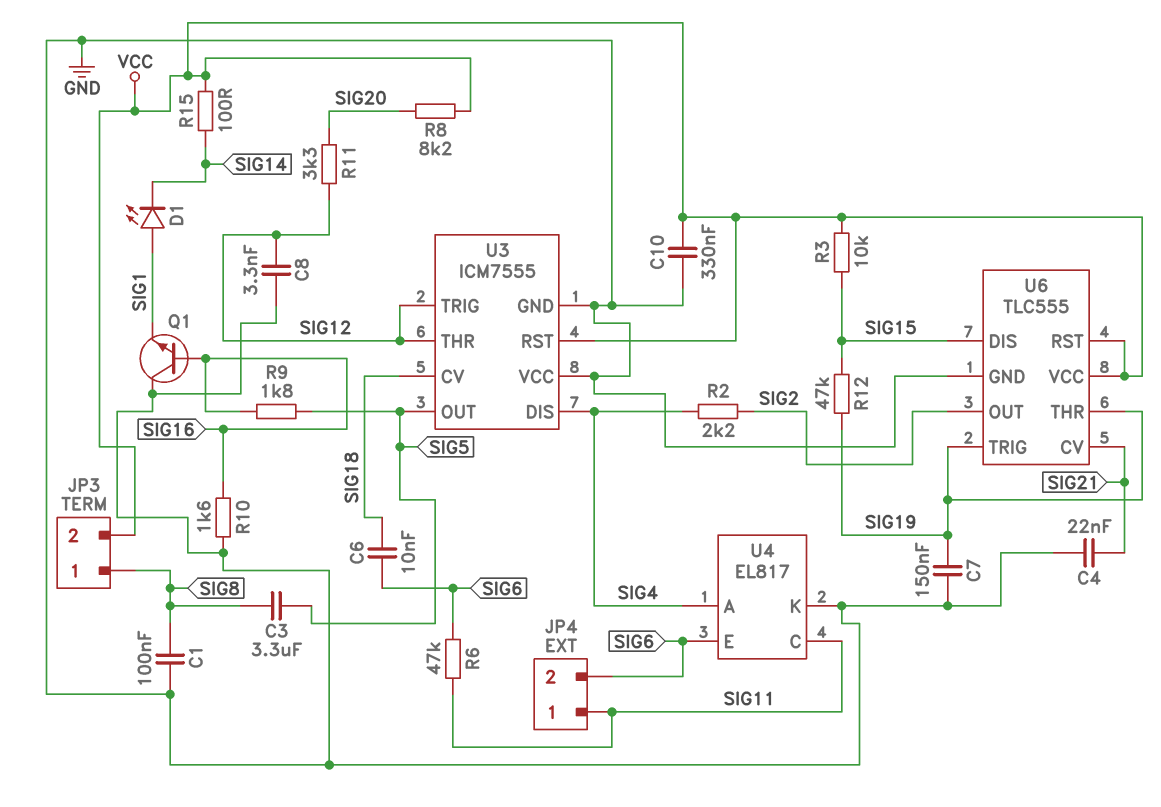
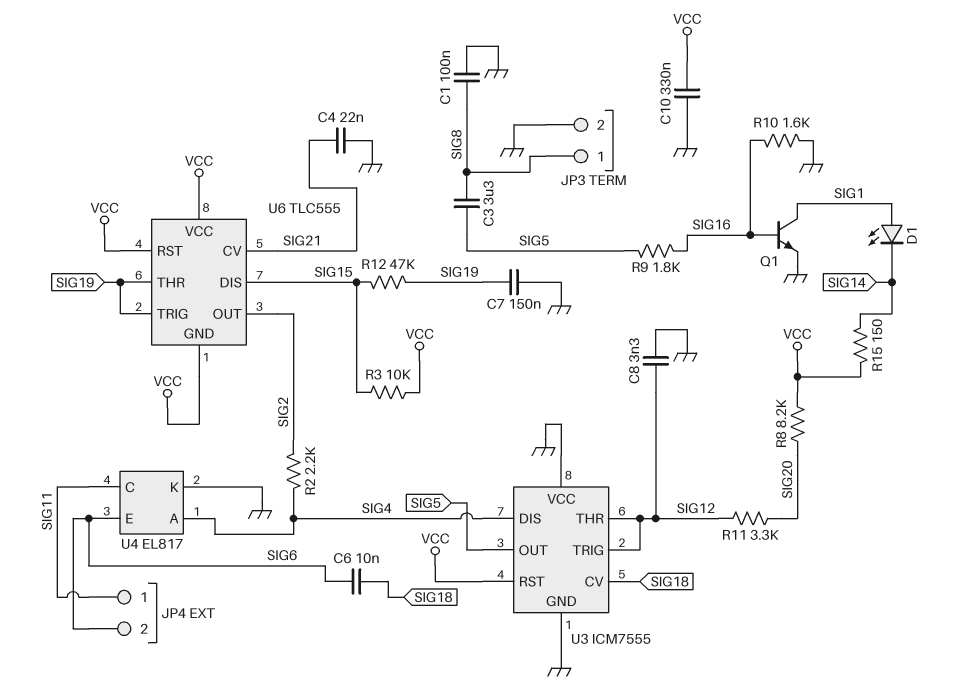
JP3 pin 2: VCC -> GND
Q1: NPN (B SIG16, C GND, E SIG1) -> NPN (B SIG16, C SIG1, E GND)
R6: 47k (SIG6, SIG11) -> none
R15: 100 (SIG14, VCC) -> 150 (SIG14, VCC)
U6 pin GND: GND -> VCC

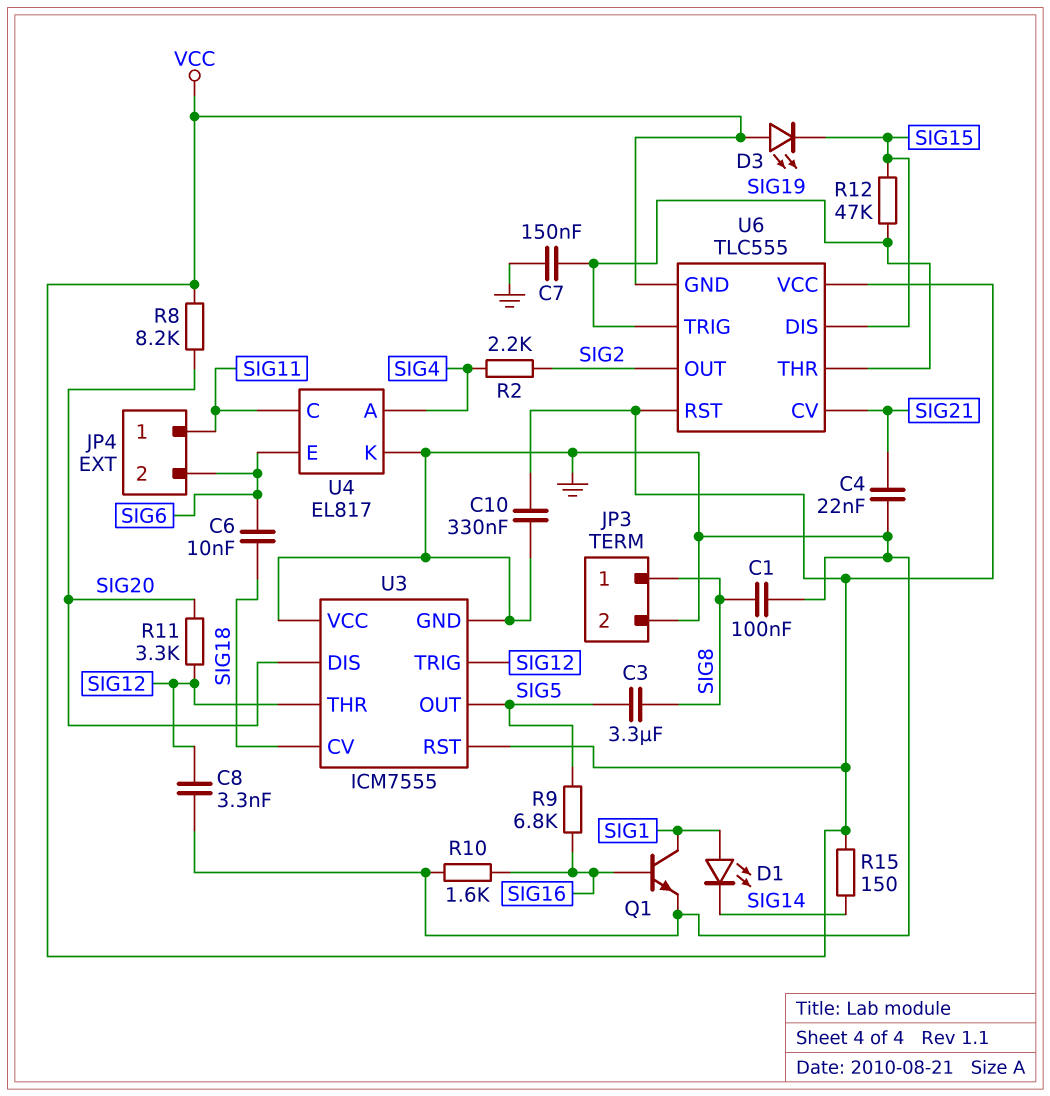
D3: none -> LED (A VCC, K SIG15)
R3: 10k (SIG15, VCC) -> none
R9: 1.8k (SIG5, SIG16) -> 6.8k (SIG5, SIG16)
U3 pin DIS: SIG4 -> SIG20

